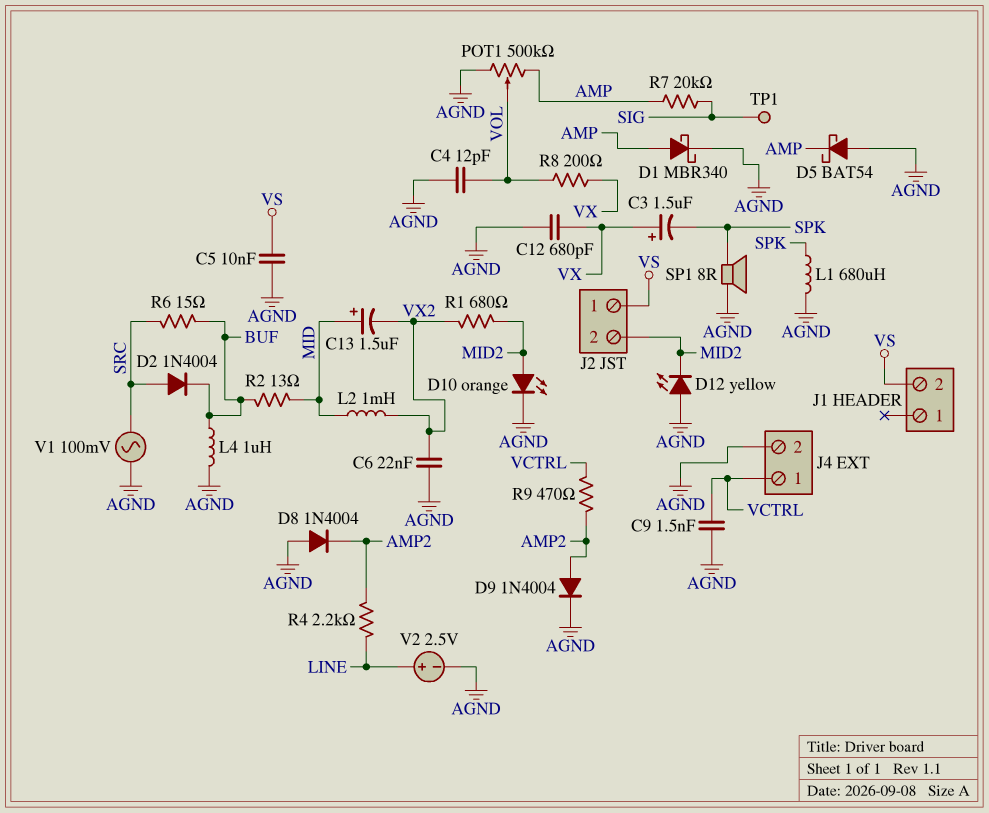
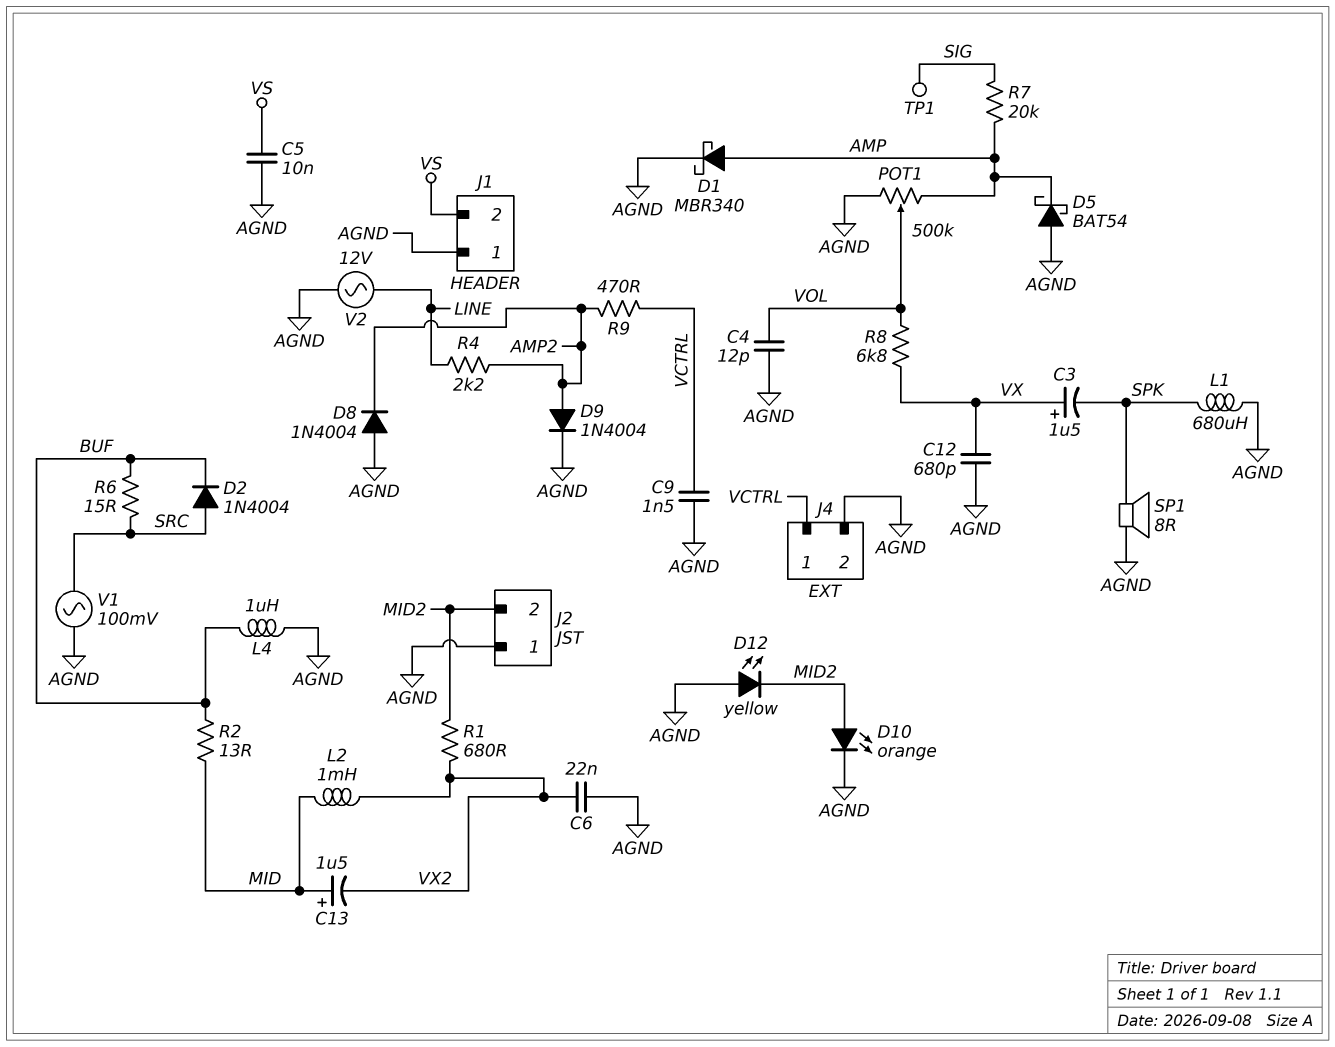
J1 pin 1: none -> AGND
J2 pin 1: VS -> AGND
R8: 200 (VOL, VX) -> 6.8k (VOL, VX)
V2: 2.5V (plus LINE, minus AGND) -> AC 12V (AGND, LINE)

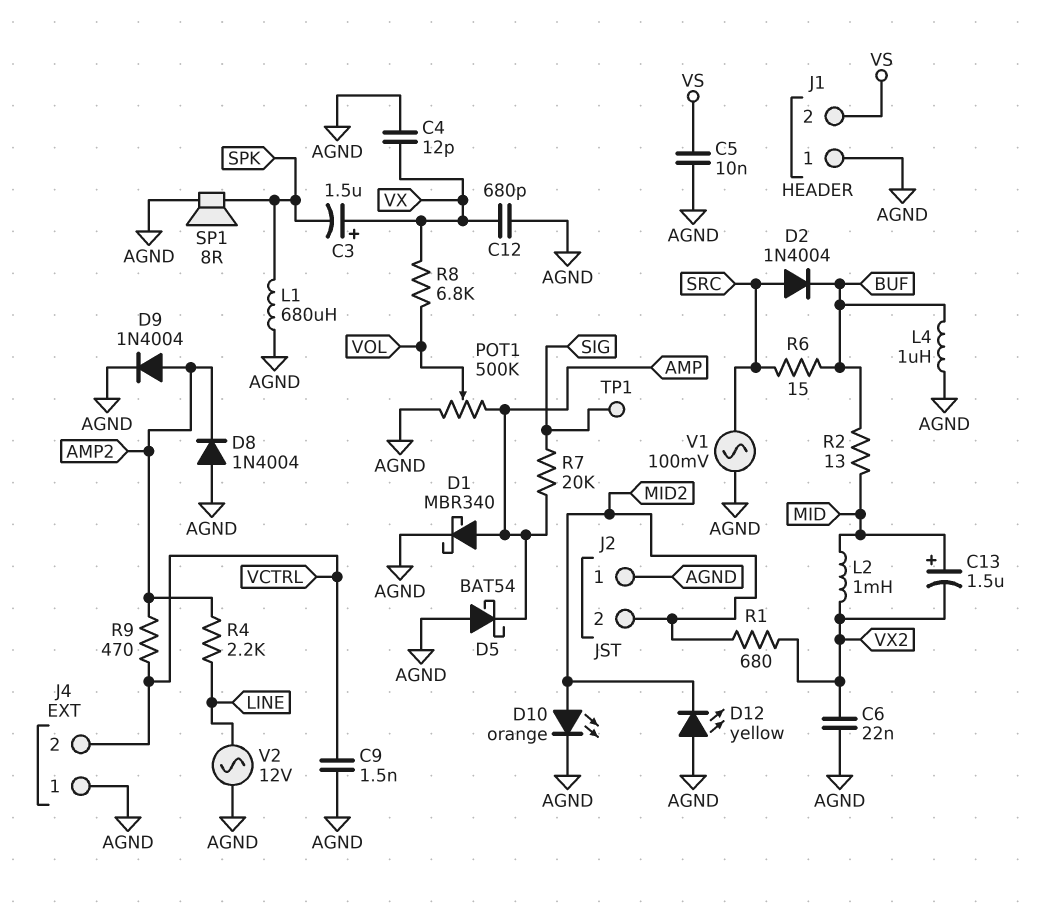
C4: 12pF (AGND, VOL) -> 12pF (AGND, VX)
J4 pin 1: VCTRL -> AGND
J4 pin 2: AGND -> VCTRL

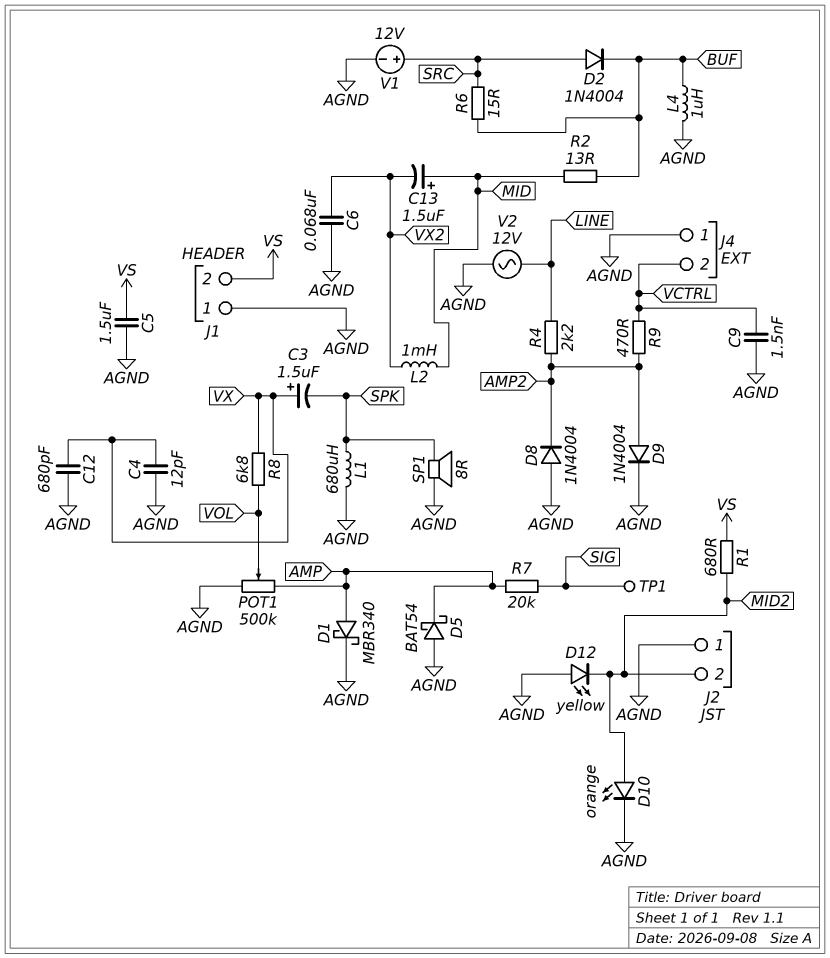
C5: 10nF (AGND, VS) -> 1.5uF (AGND, VS)
C6: 22nF (AGND, VX2) -> 68nF (AGND, VX2)
R1: 680 (MID2, VX2) -> 680 (MID2, VS)
V1: AC 100mV (AGND, SRC) -> 12V (plus SRC, minus AGND)

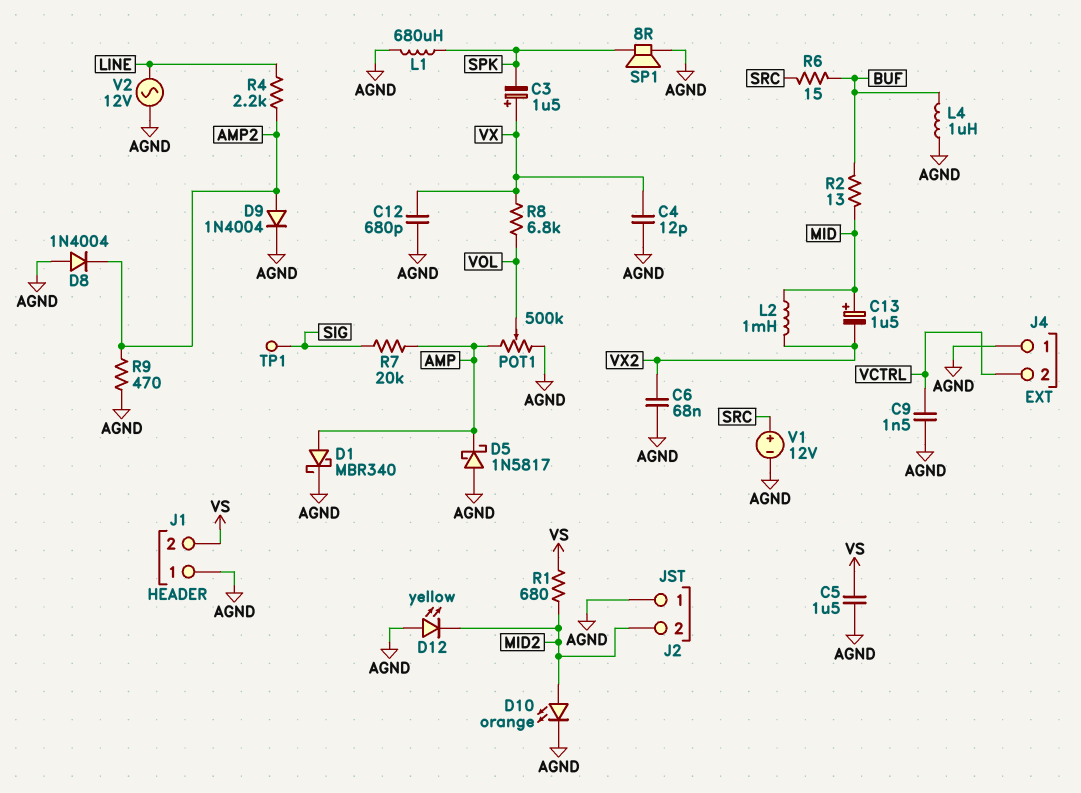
D2: diode 1N4004 (A SRC, K BUF) -> none
D5: schottky BAT54 (A AGND, K AMP) -> schottky 1N5817 (A AGND, K AMP)
R9: 470 (AMP2, VCTRL) -> 470 (AGND, AMP2)

